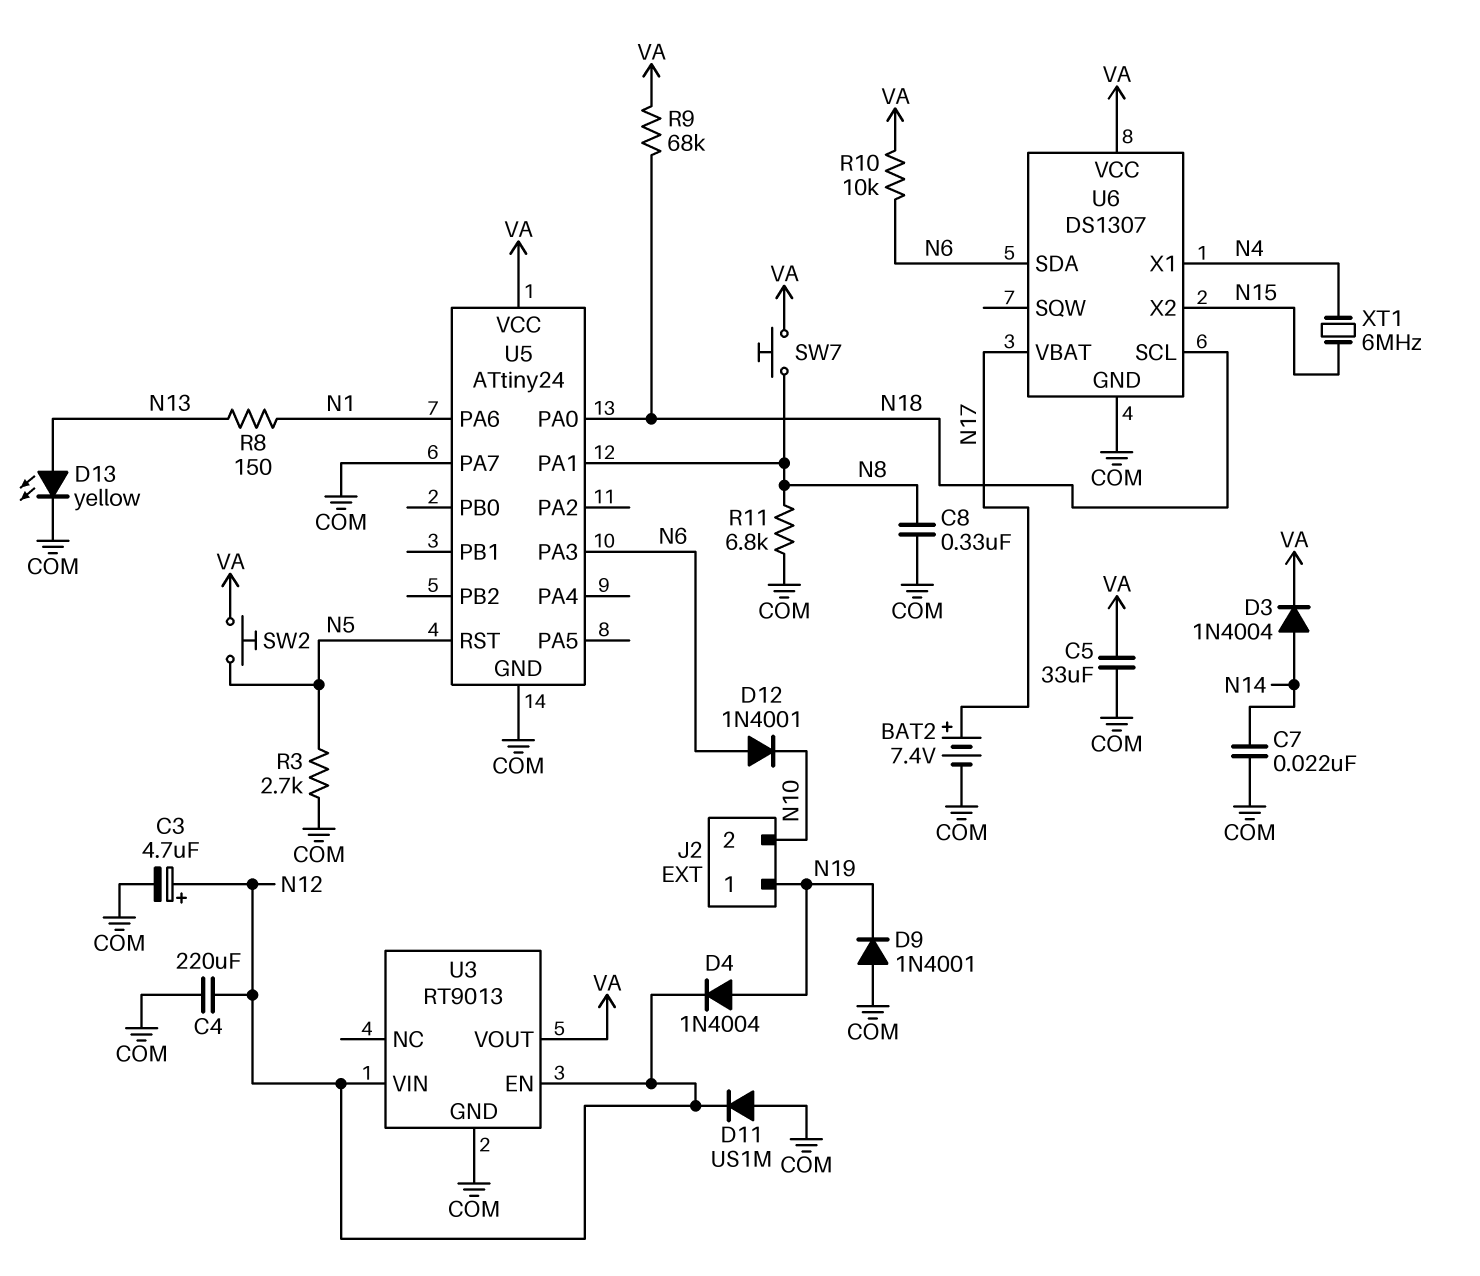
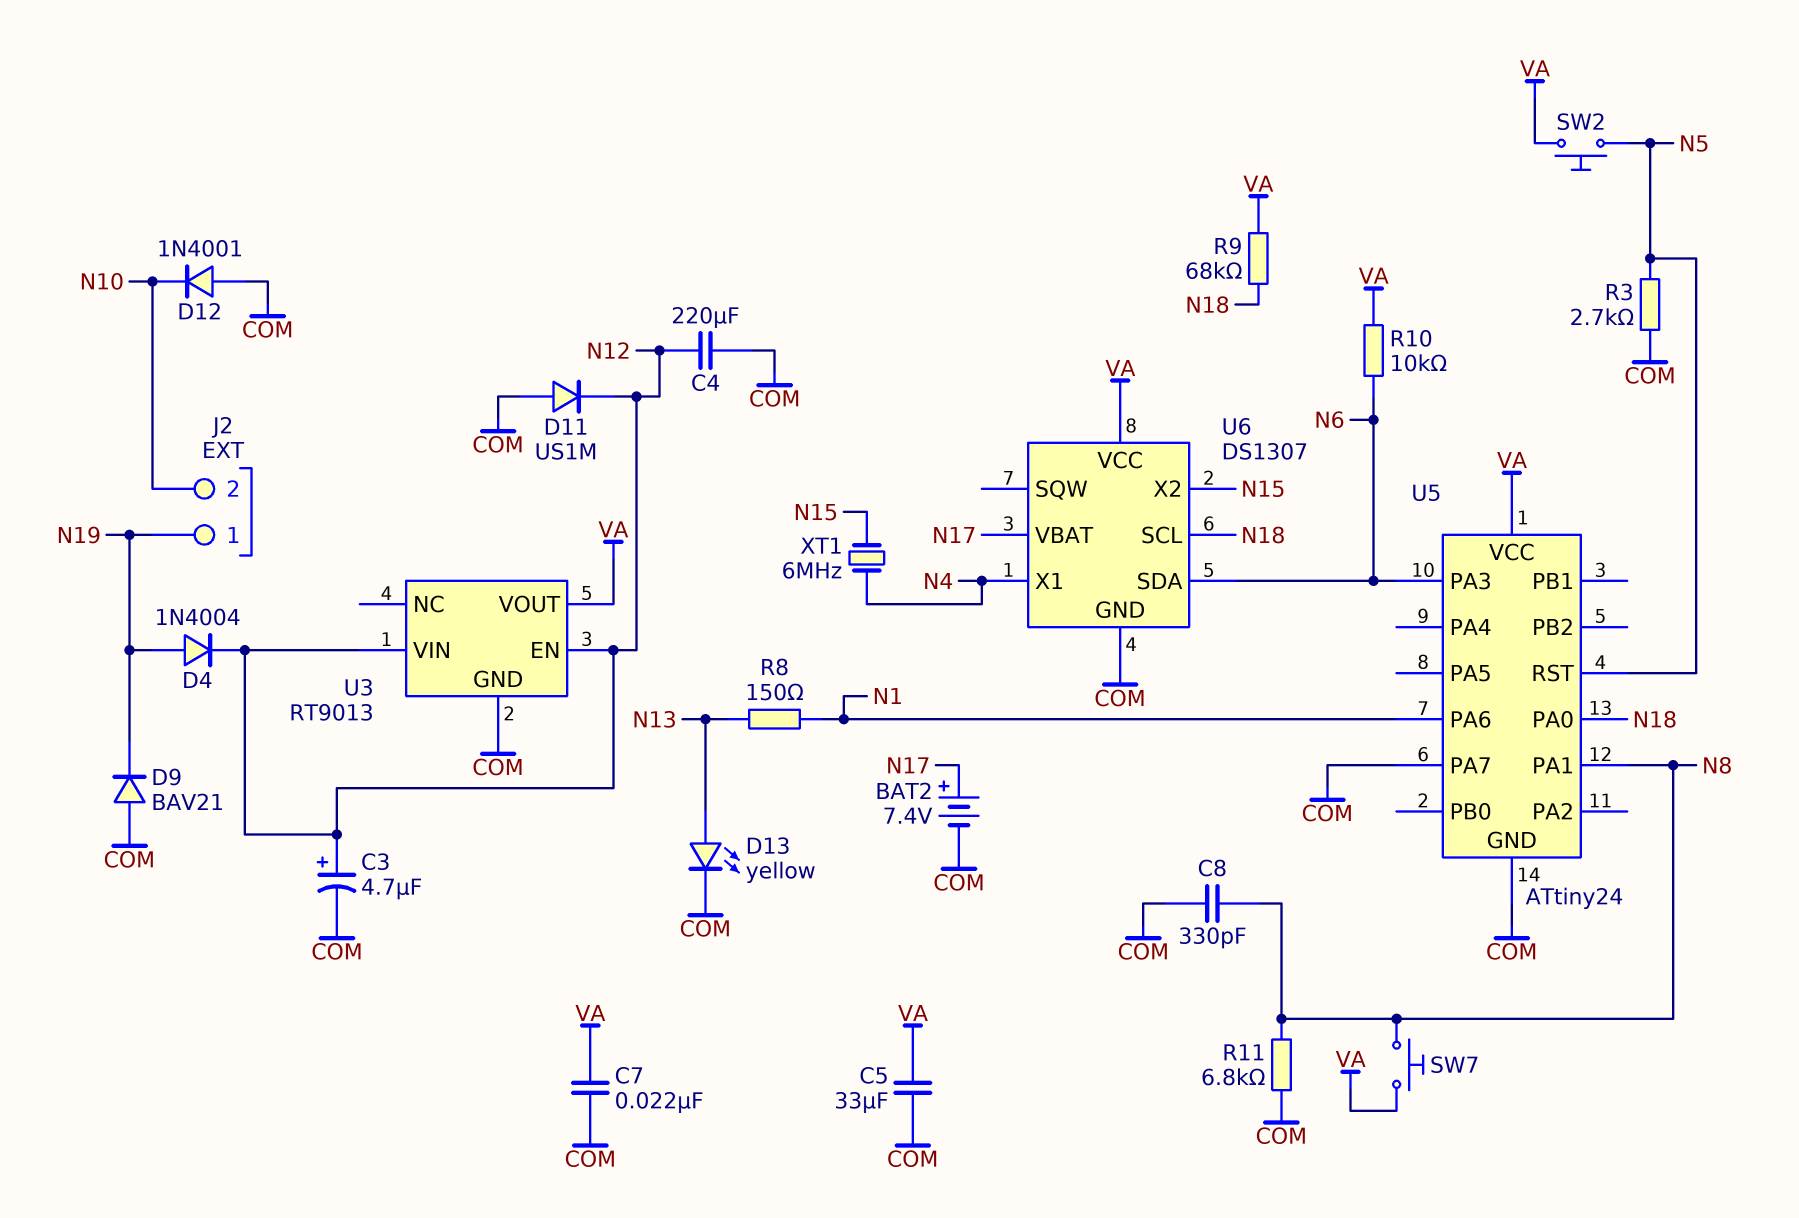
C7: 22nF (COM, N14) -> 22nF (COM, VA)
C8: 330nF (COM, N8) -> 330pF (COM, N8)
D3: diode 1N4004 (A N14, K VA) -> none
D9: diode 1N4001 (A COM, K N19) -> diode BAV21 (A COM, K N19)
D12: diode 1N4001 (A N6, K N10) -> diode 1N4001 (A COM, K N10)

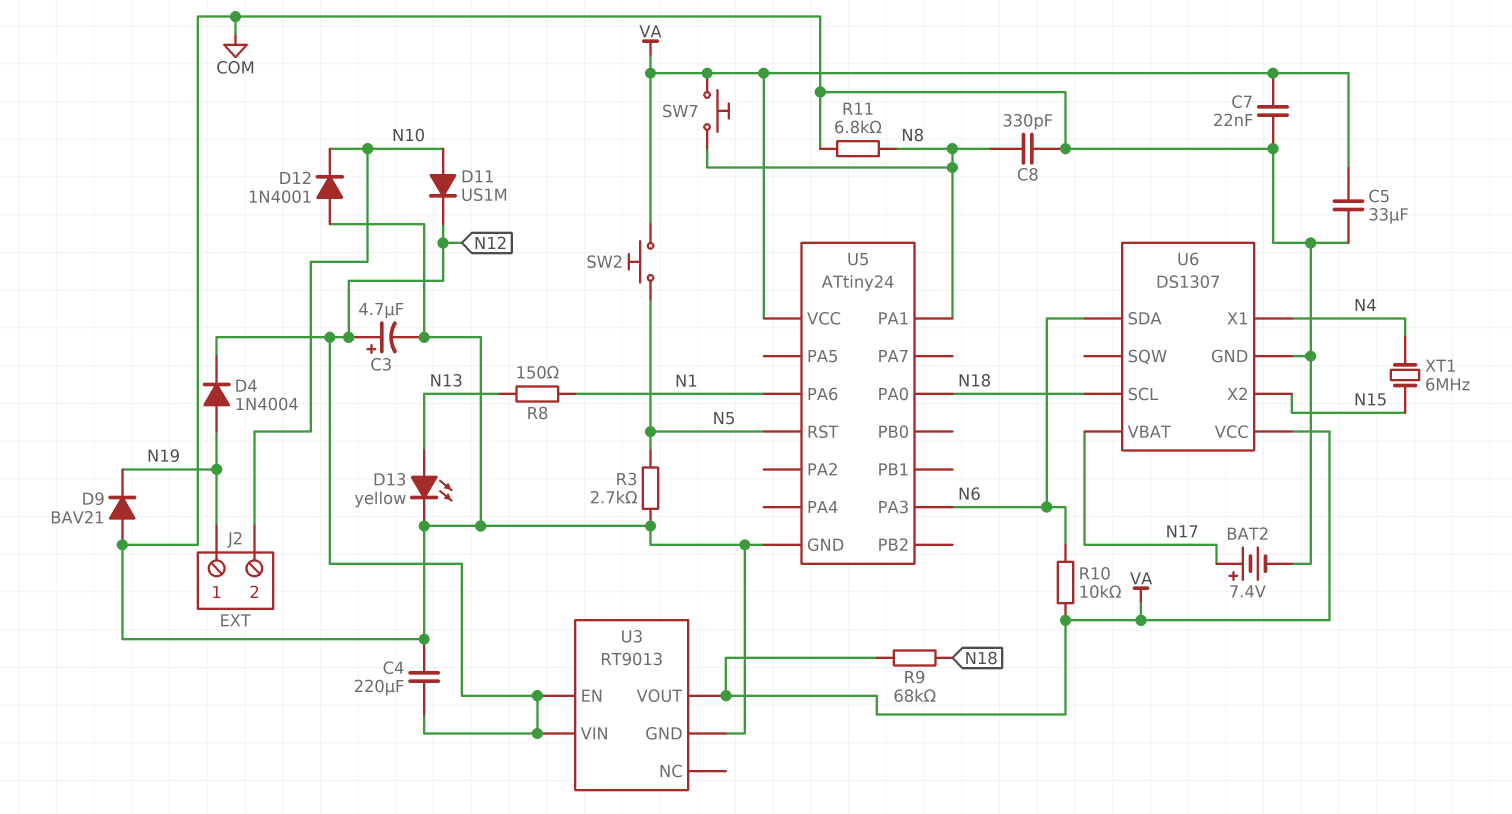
D11: diode US1M (A COM, K N12) -> diode US1M (A N10, K N12)
U5 pin PA7: COM -> none

